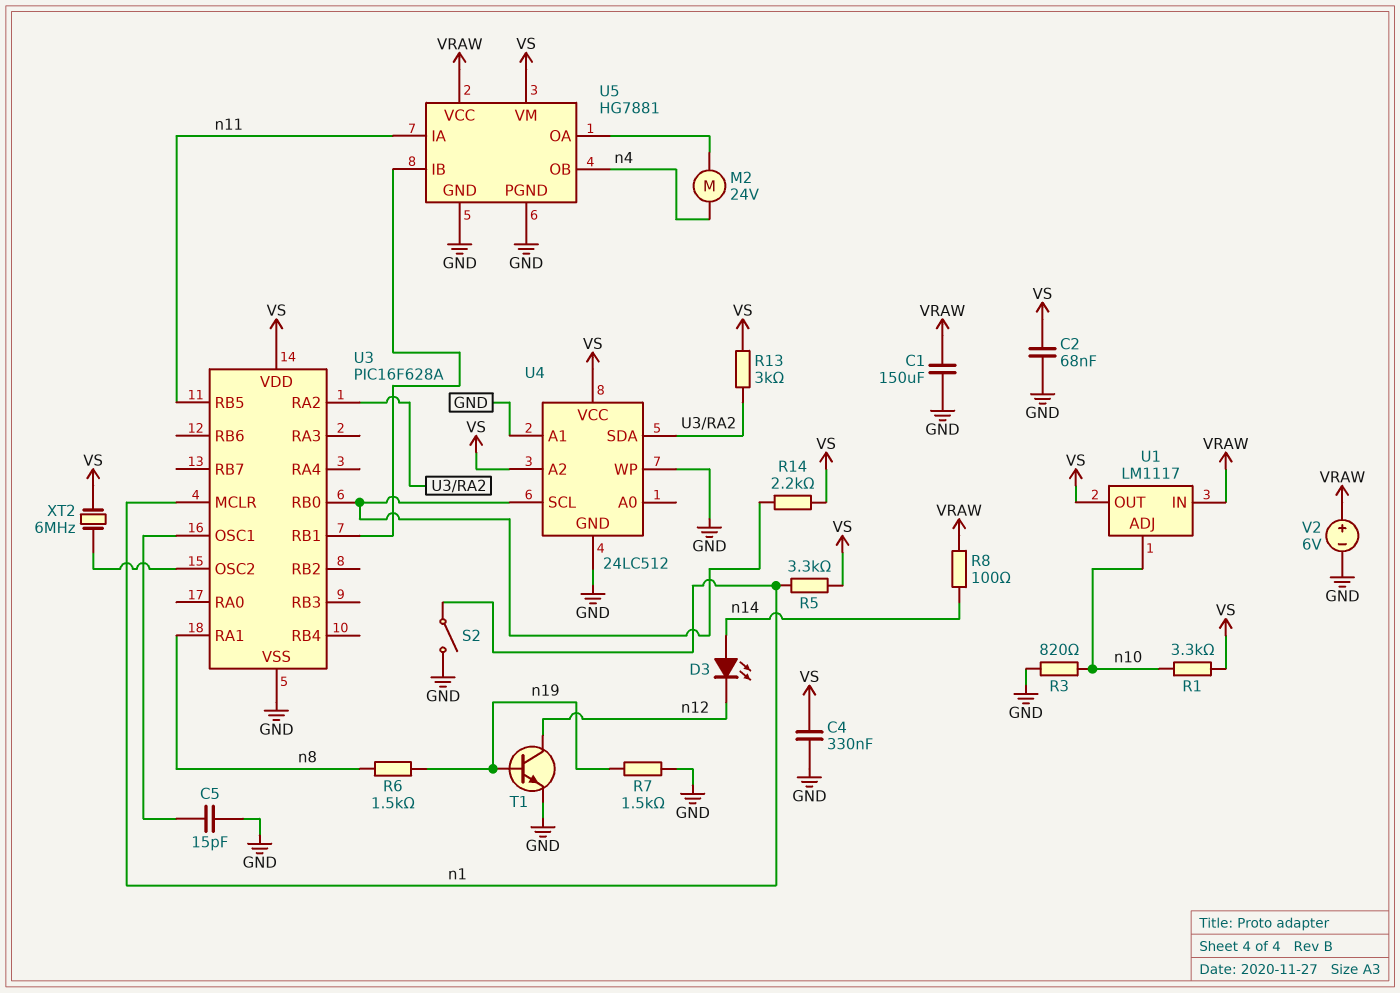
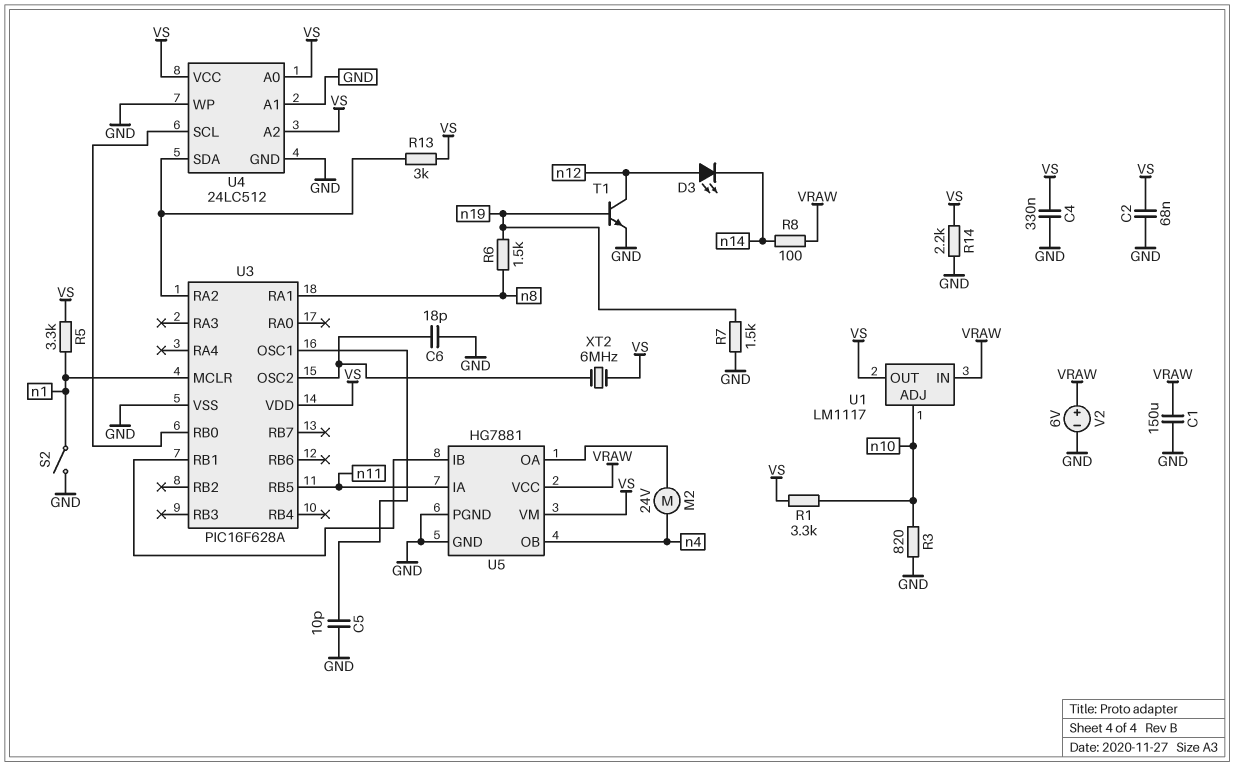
C5: 15pF (GND, U3/OSC1) -> 10pF (GND, U3/OSC1)
C6: none -> 18pF (GND, U3/OSC2)
D3: LED (A n14, K n12) -> LED (A n12, K n14)
R14: 2.2k (U3/RB0, VS) -> 2.2k (GND, VS)
U4 pin A0: none -> VS

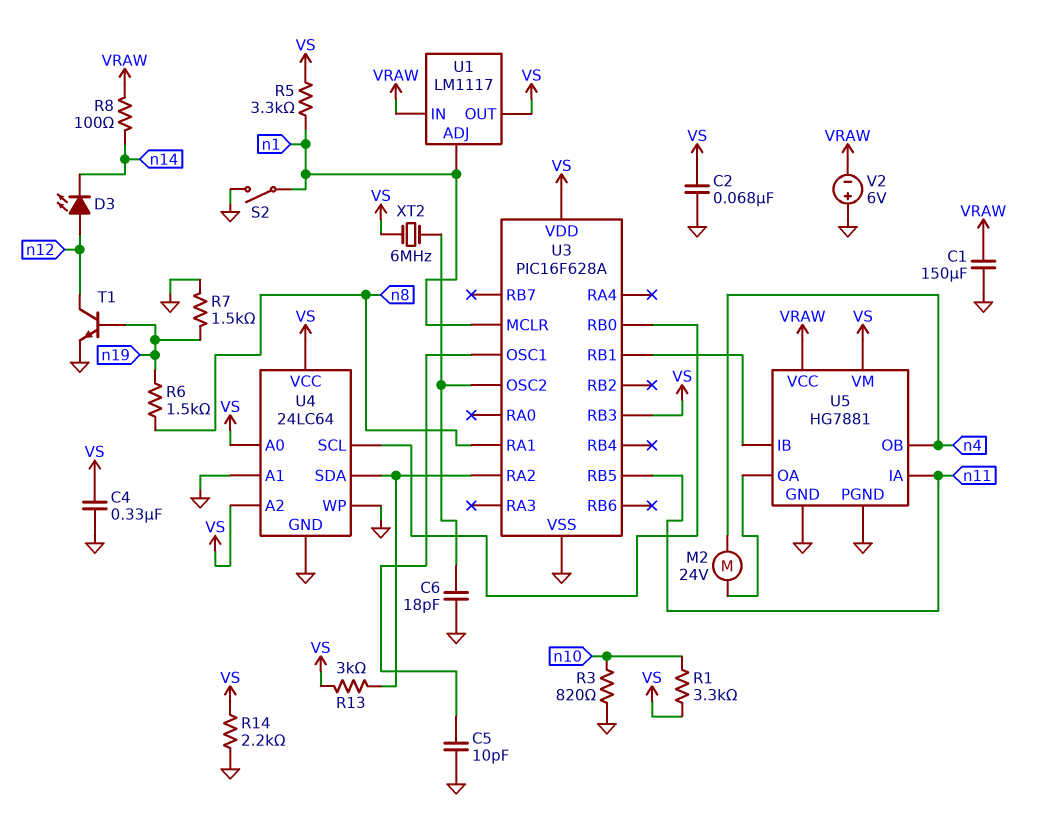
U1 pin ADJ: n10 -> n1
U3 pin RB3: none -> VS
U4: 24LC512 -> 24LC64
V2: 6V (plus VRAW, minus GND) -> 6V (plus GND, minus VRAW)

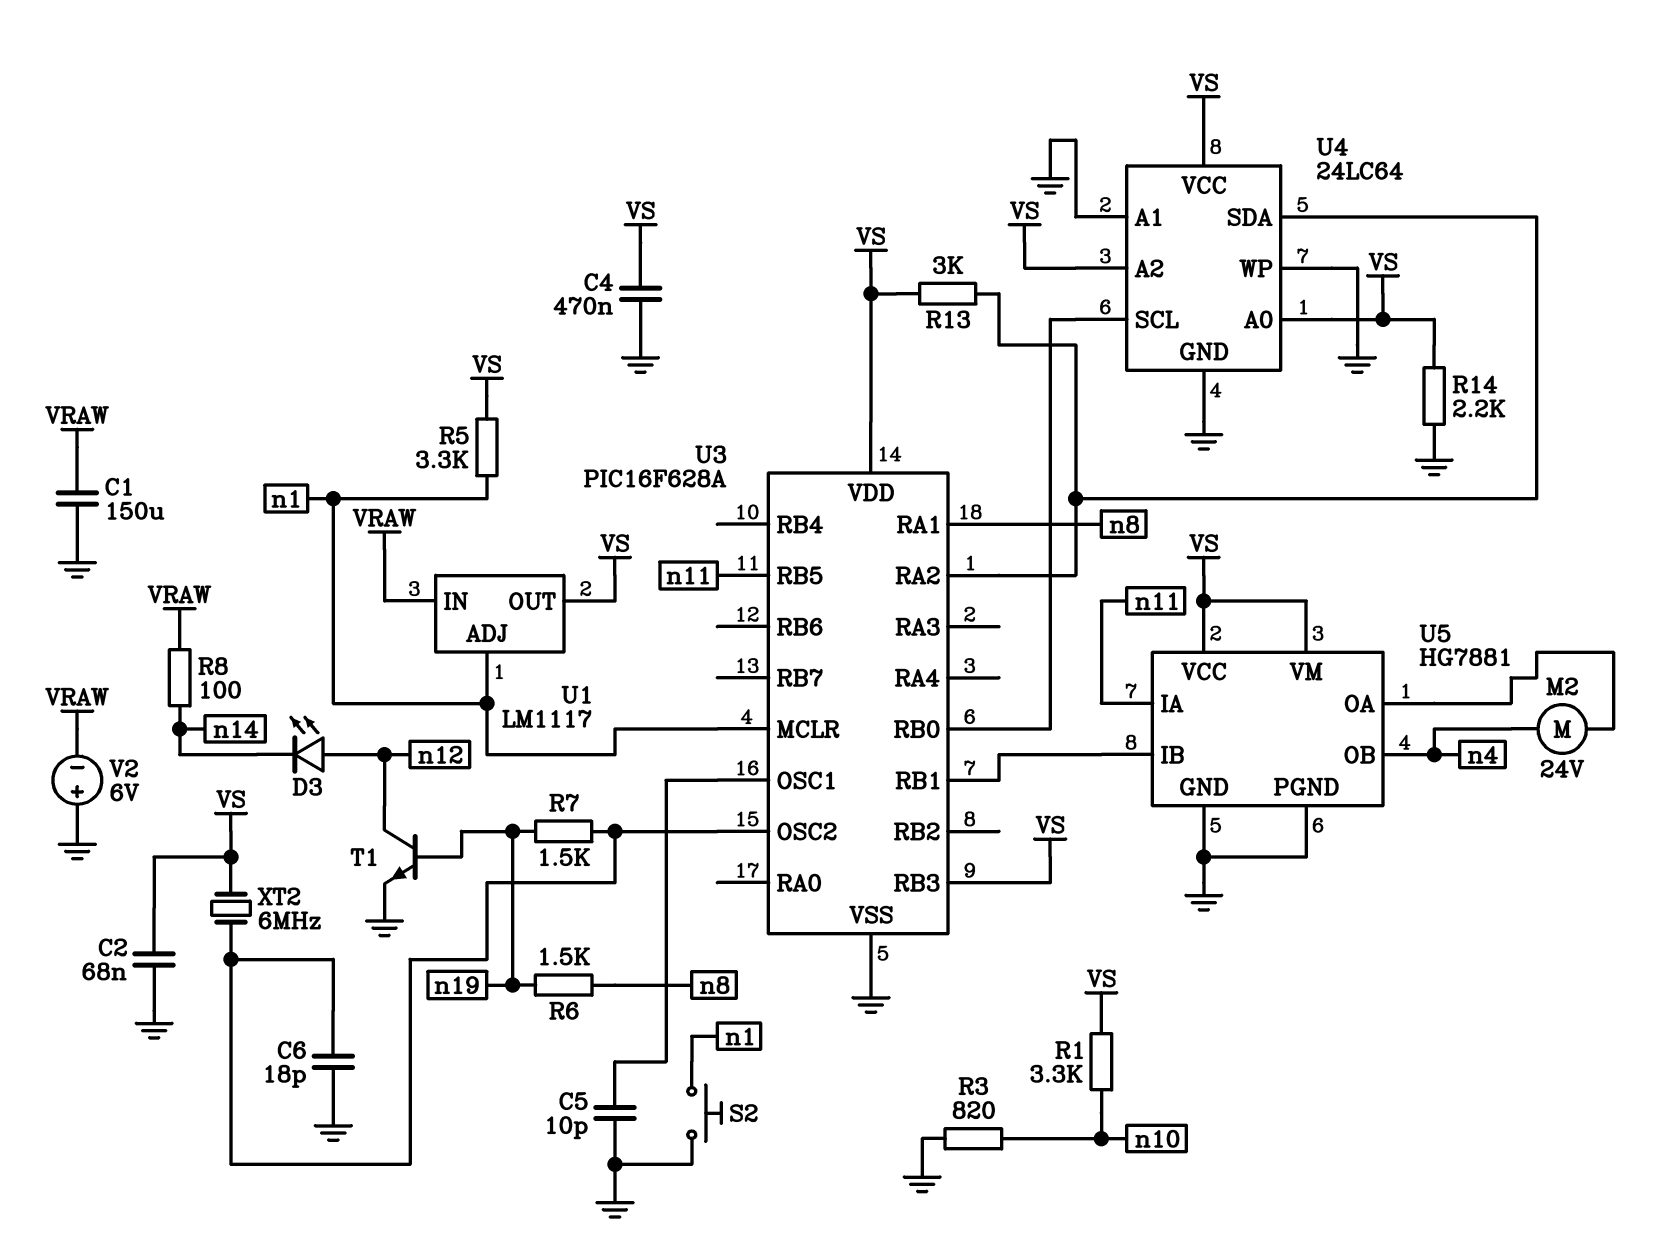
C4: 330nF (GND, VS) -> 470nF (GND, VS)
R7: 1.5k (GND, n19) -> 1.5k (U3/OSC2, n19)
S2: switch (GND, n1) -> button (GND, n1)
U5 pin VCC: VRAW -> VS

